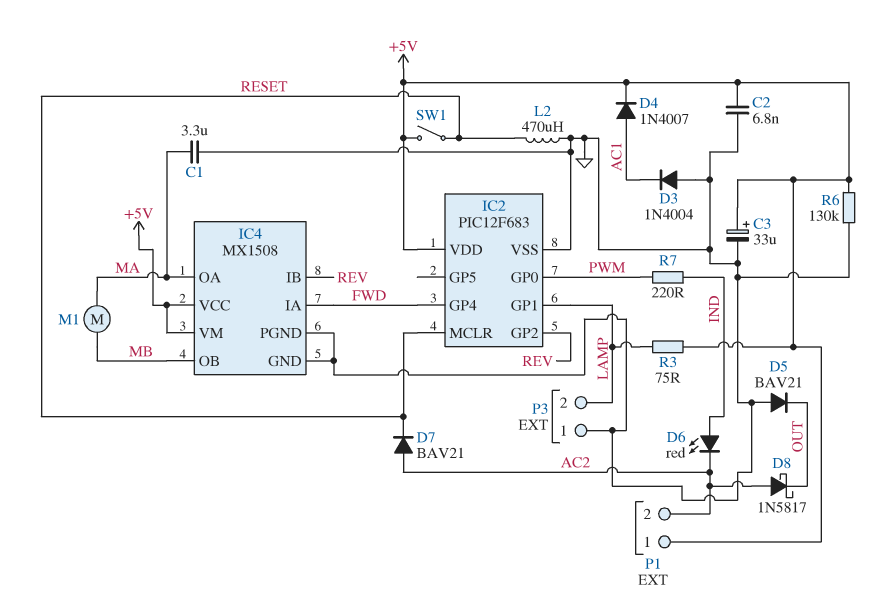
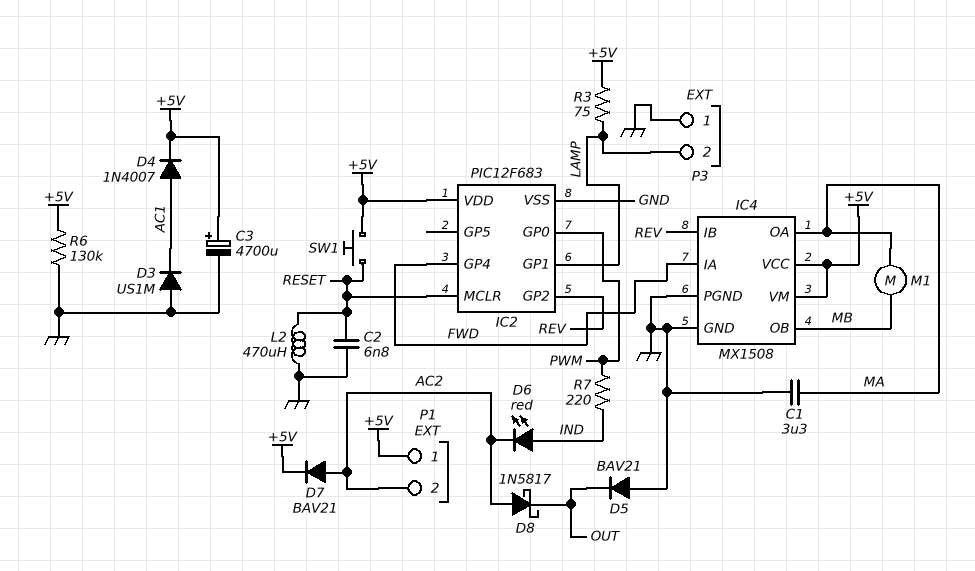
C2: 6.8nF (+5V, GND) -> 6.8nF (GND, RESET)
C3: 33uF (plus +5V, minus GND) -> 4700uF (plus +5V, minus GND)
D3: diode 1N4004 (A GND, K AC1) -> diode US1M (A GND, K AC1)
D7: diode BAV21 (A AC2, K RESET) -> diode BAV21 (A AC2, K +5V)
SW1: switch (+5V, RESET) -> button (+5V, RESET)

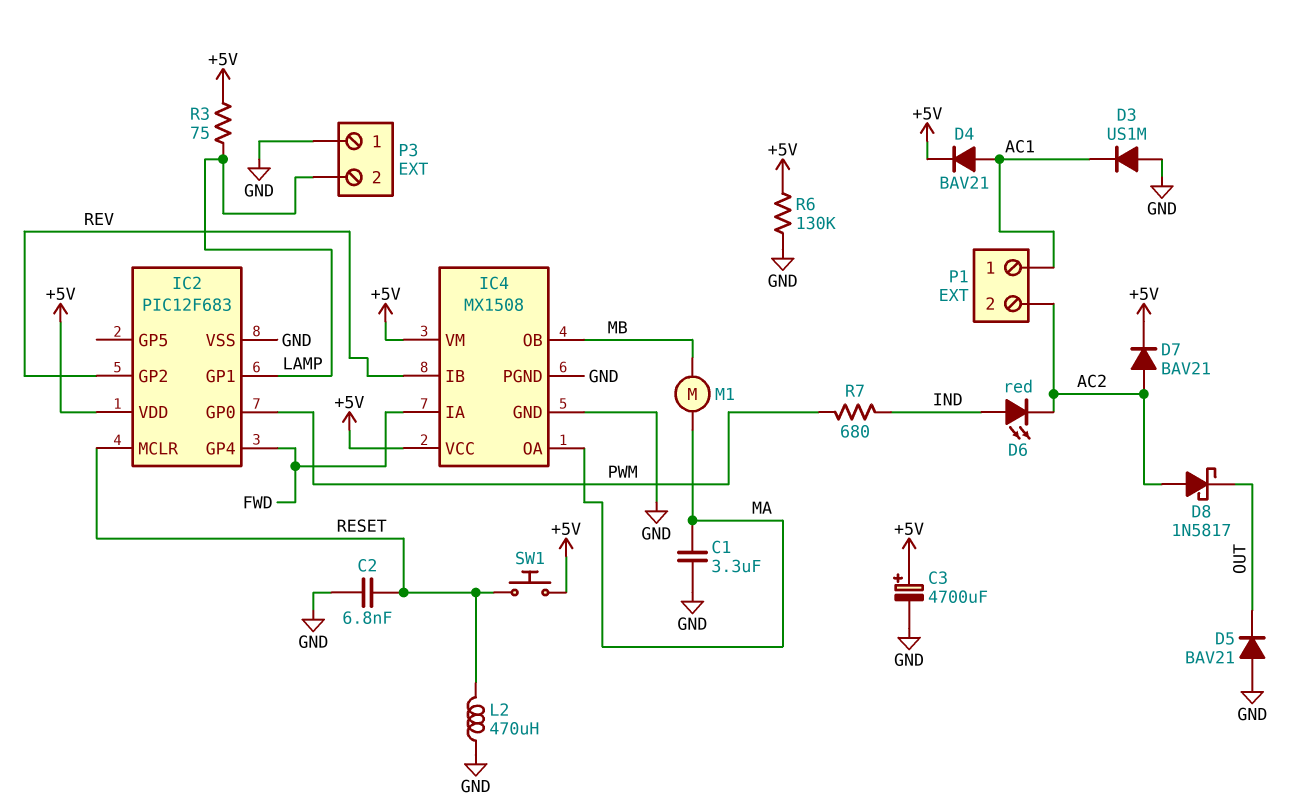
D4: diode 1N4007 (A AC1, K +5V) -> diode BAV21 (A AC1, K +5V)
P1 pin 1: +5V -> AC1
R7: 220 (IND, PWM) -> 680 (IND, PWM)

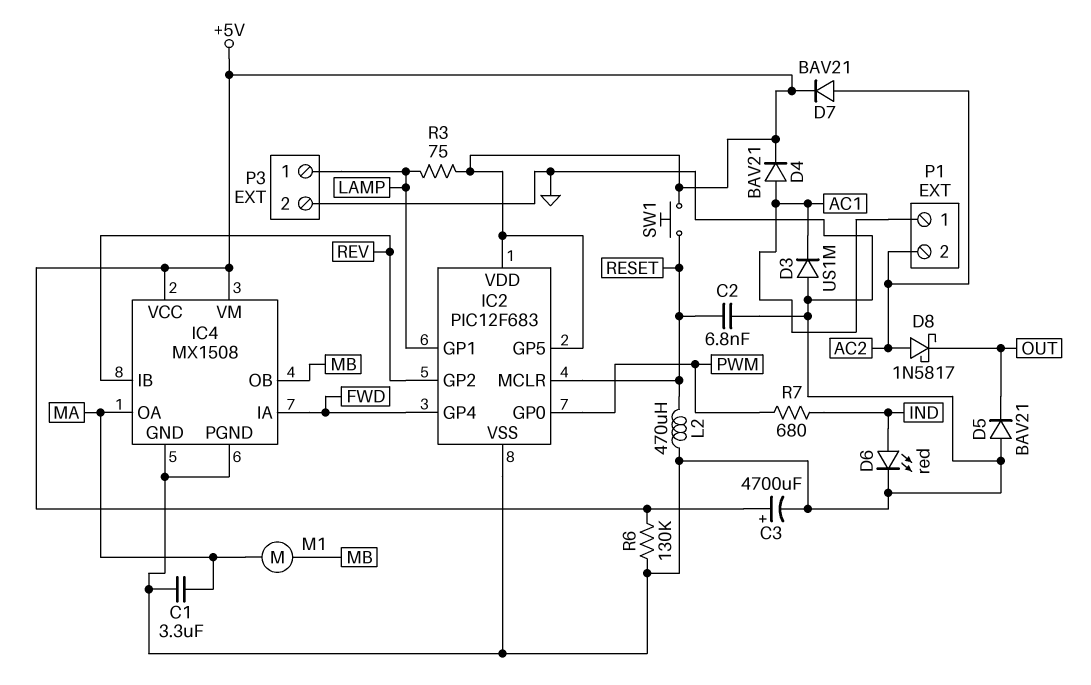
D6: LED red (A IND, K AC2) -> LED red (A IND, K GND)
IC2 pin GP5: none -> +5V
P3 pin 1: GND -> LAMP
P3 pin 2: LAMP -> GND

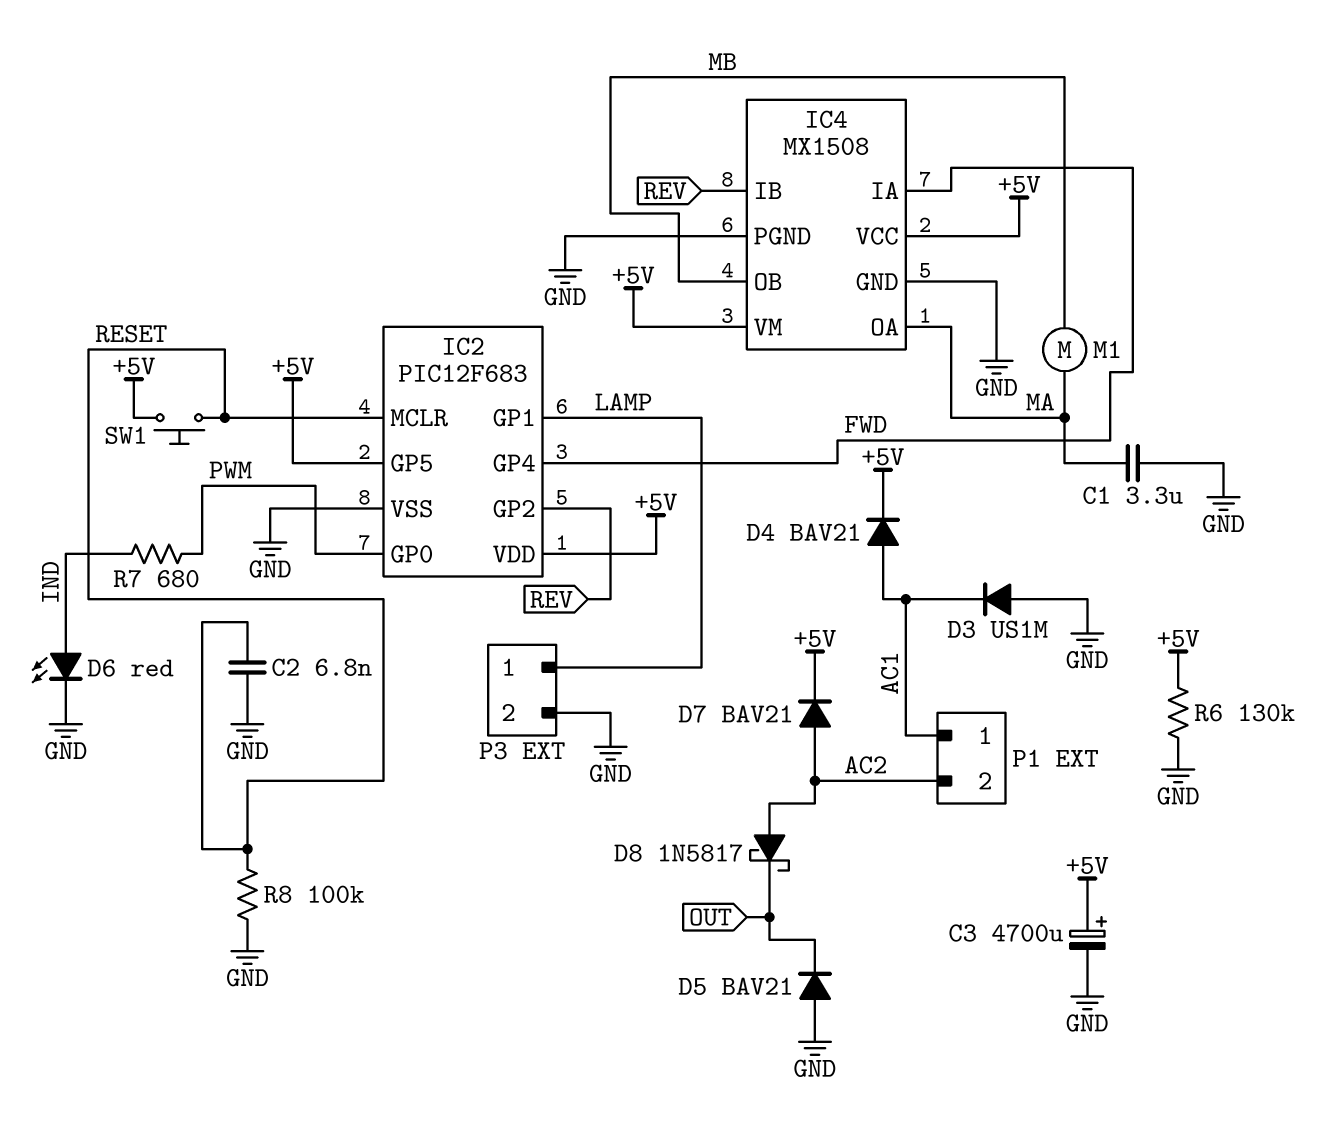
L2: 470uH (GND, RESET) -> none
R3: 75 (+5V, LAMP) -> none
R8: none -> 100k (GND, RESET)

